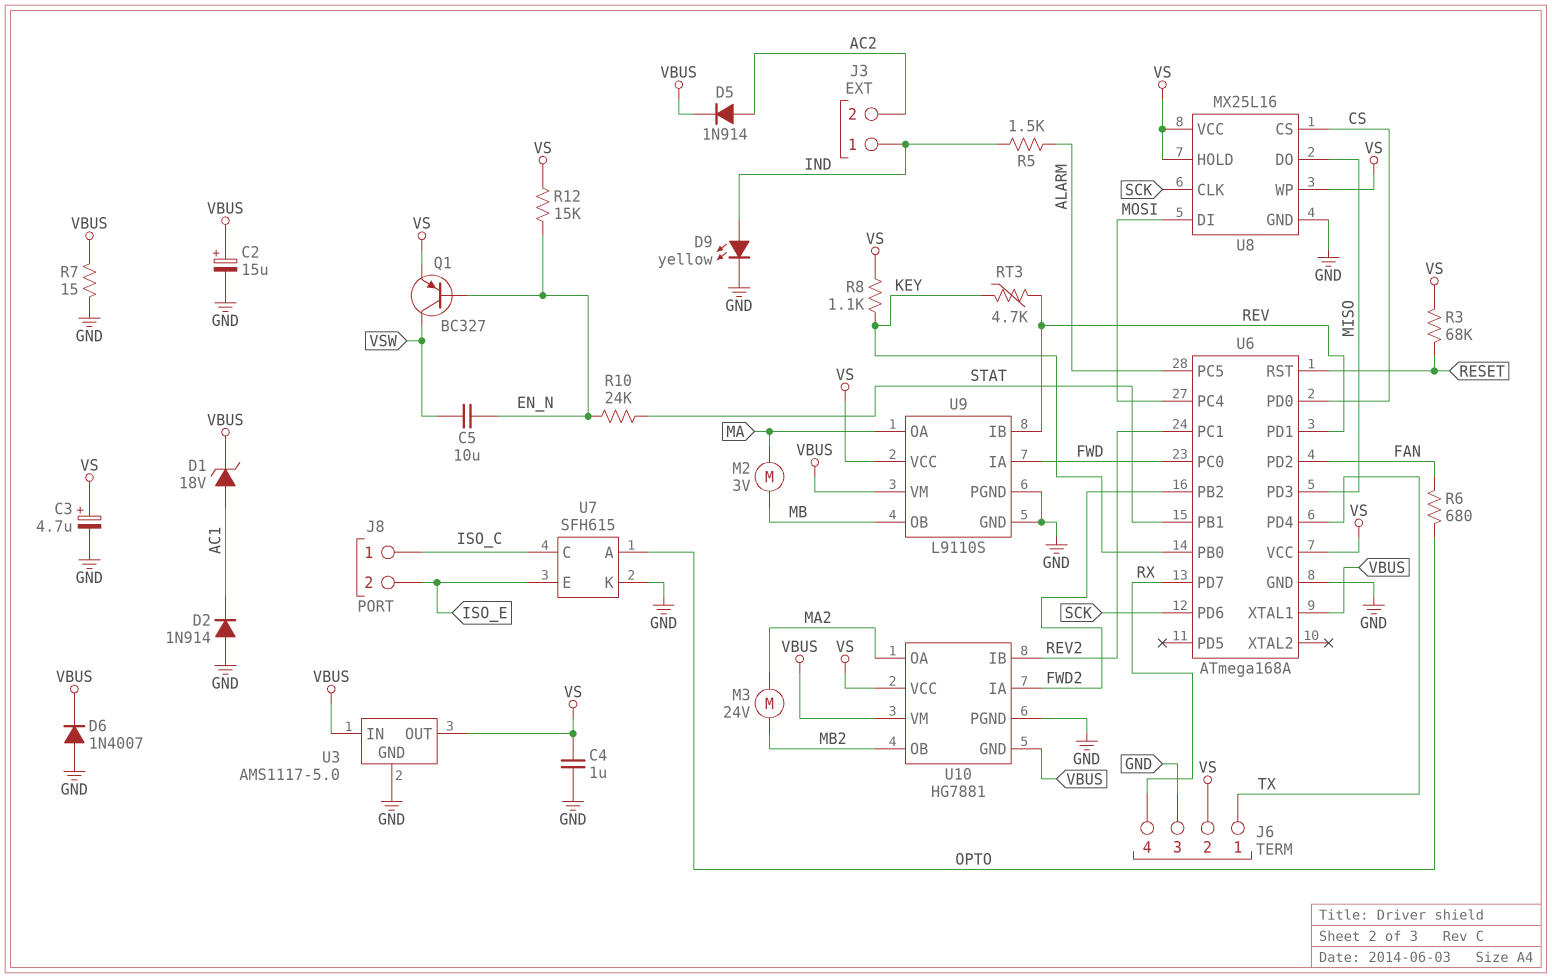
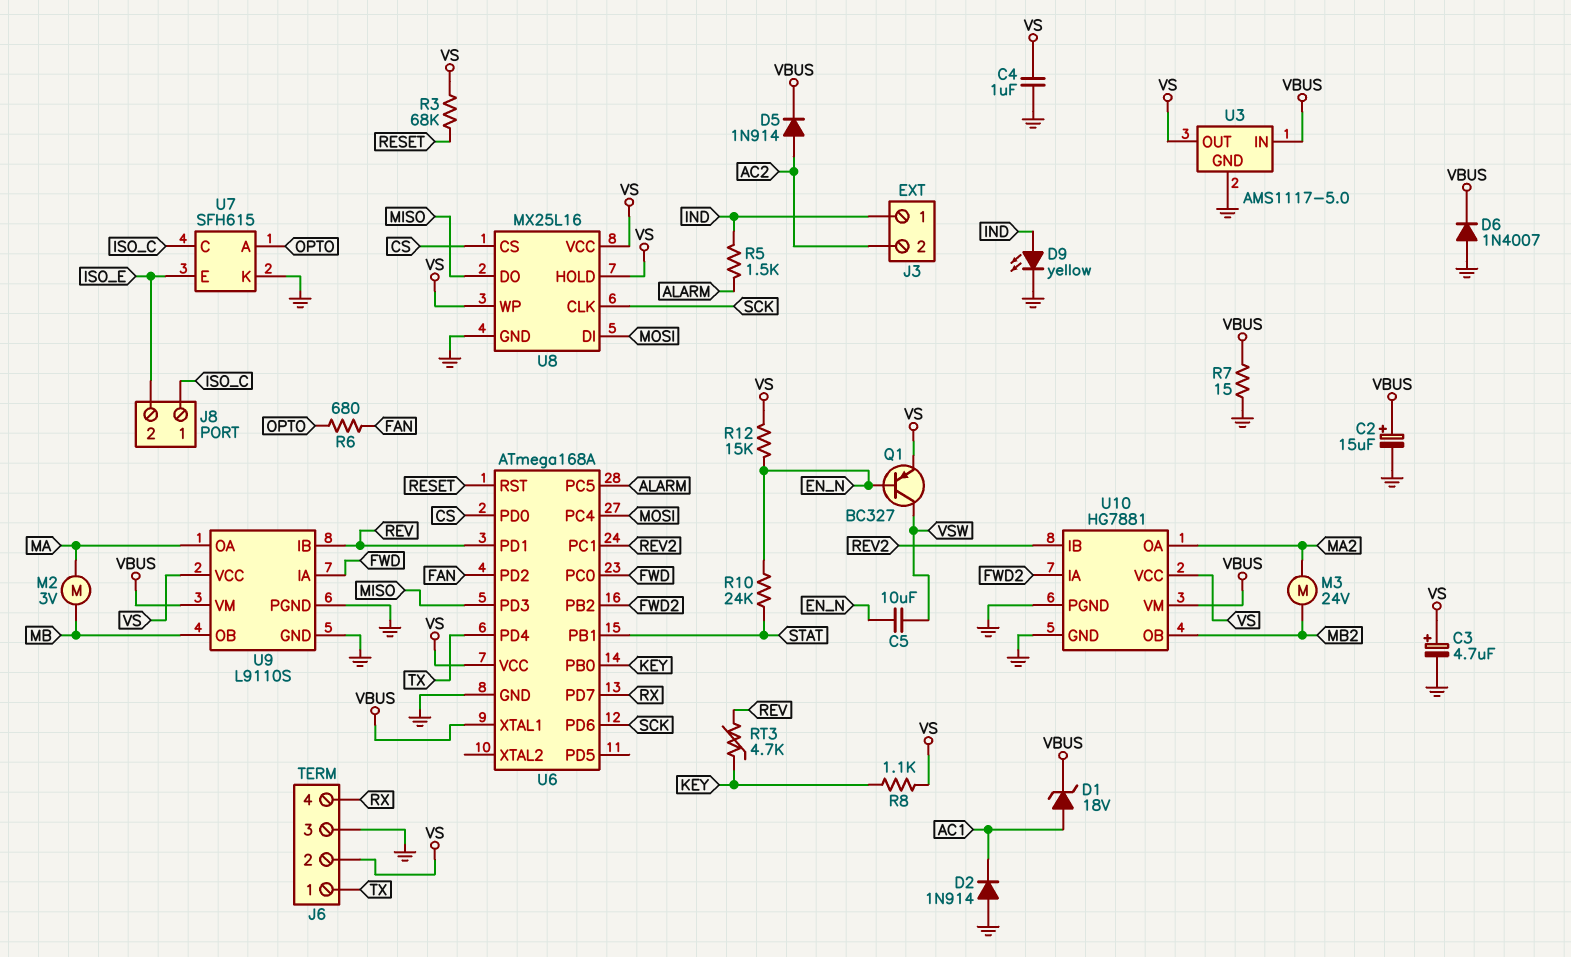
U10 pin GND: VBUS -> GND

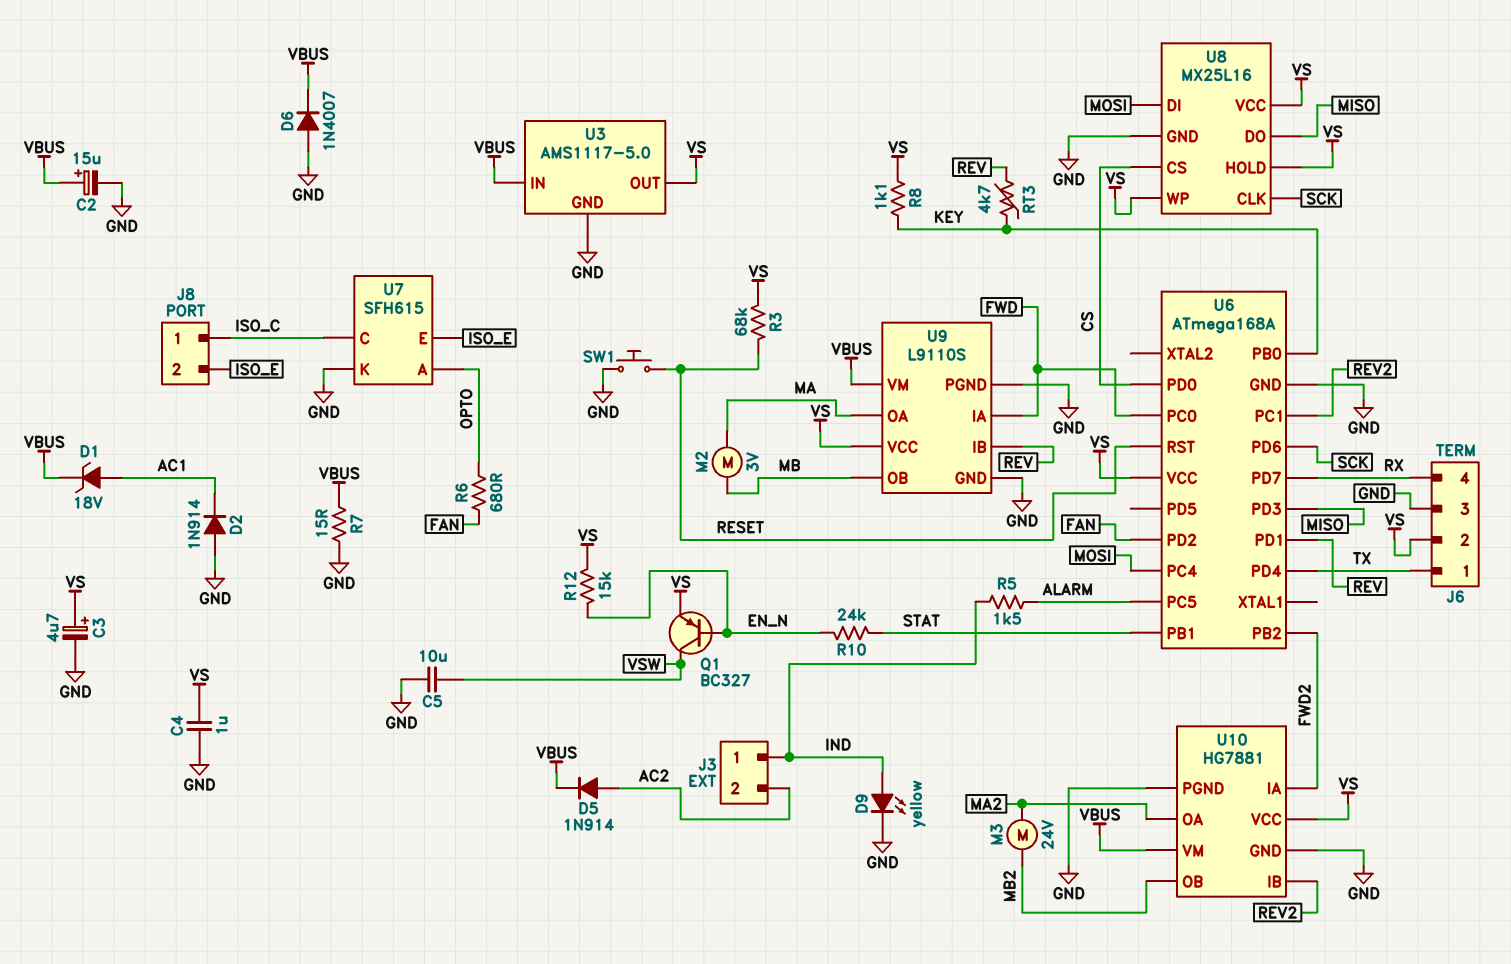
C5: 10uF (EN_N, VSW) -> 10uF (GND, VSW)
SW1: none -> button (GND, RESET)
U6 pin XTAL1: VBUS -> none

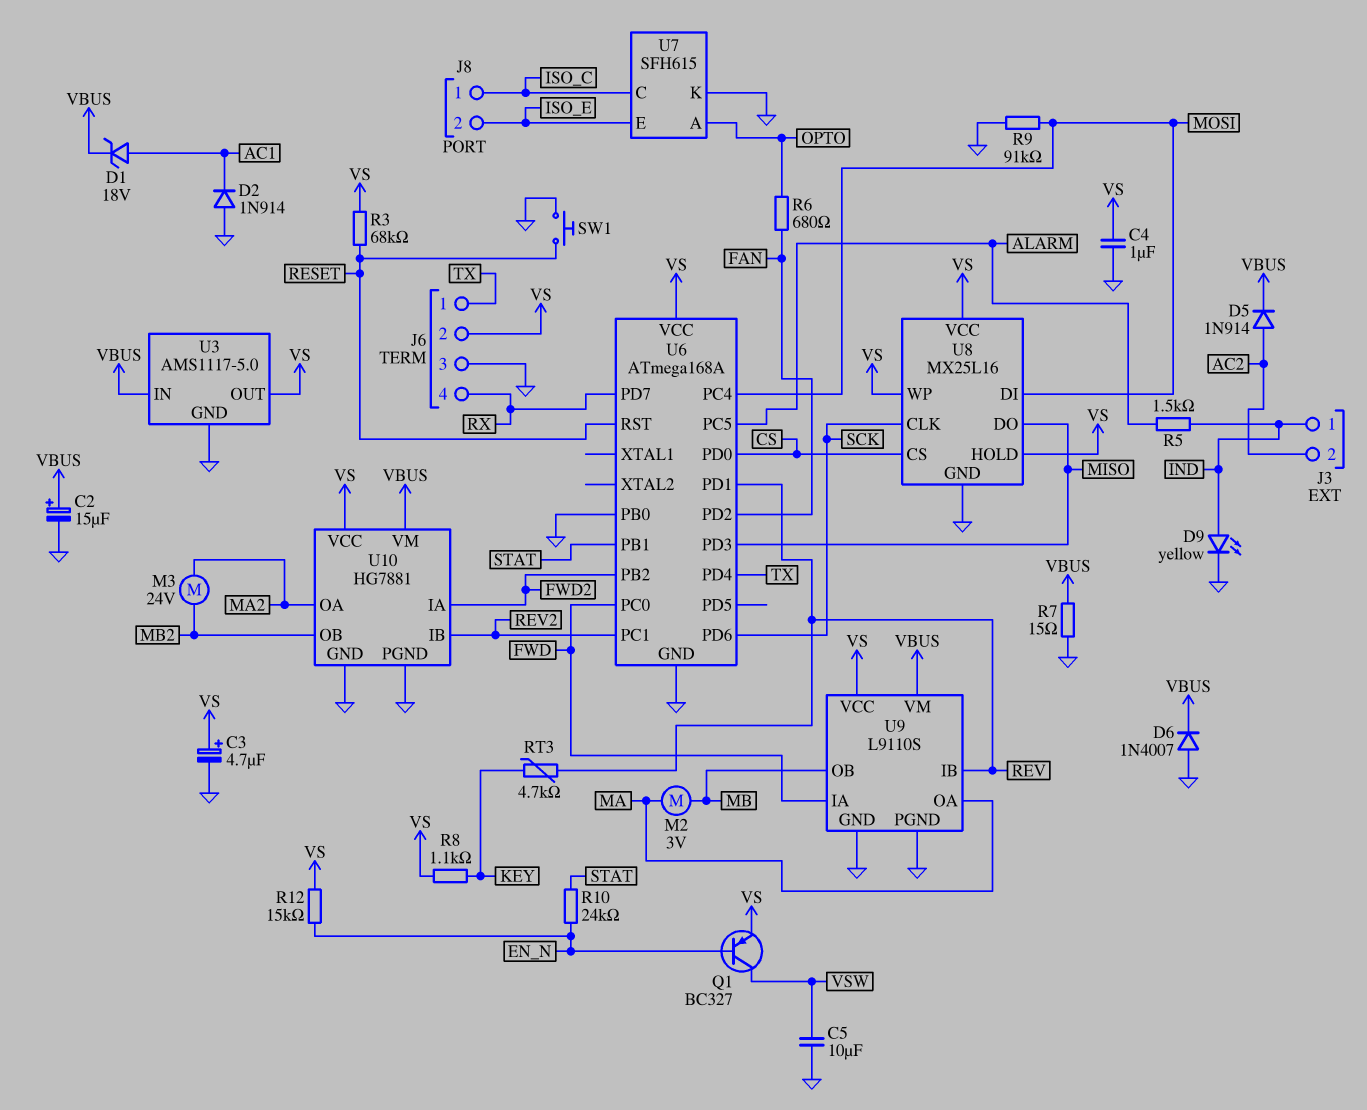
R9: none -> 91k (GND, MOSI)
U6 pin PB0: KEY -> GND

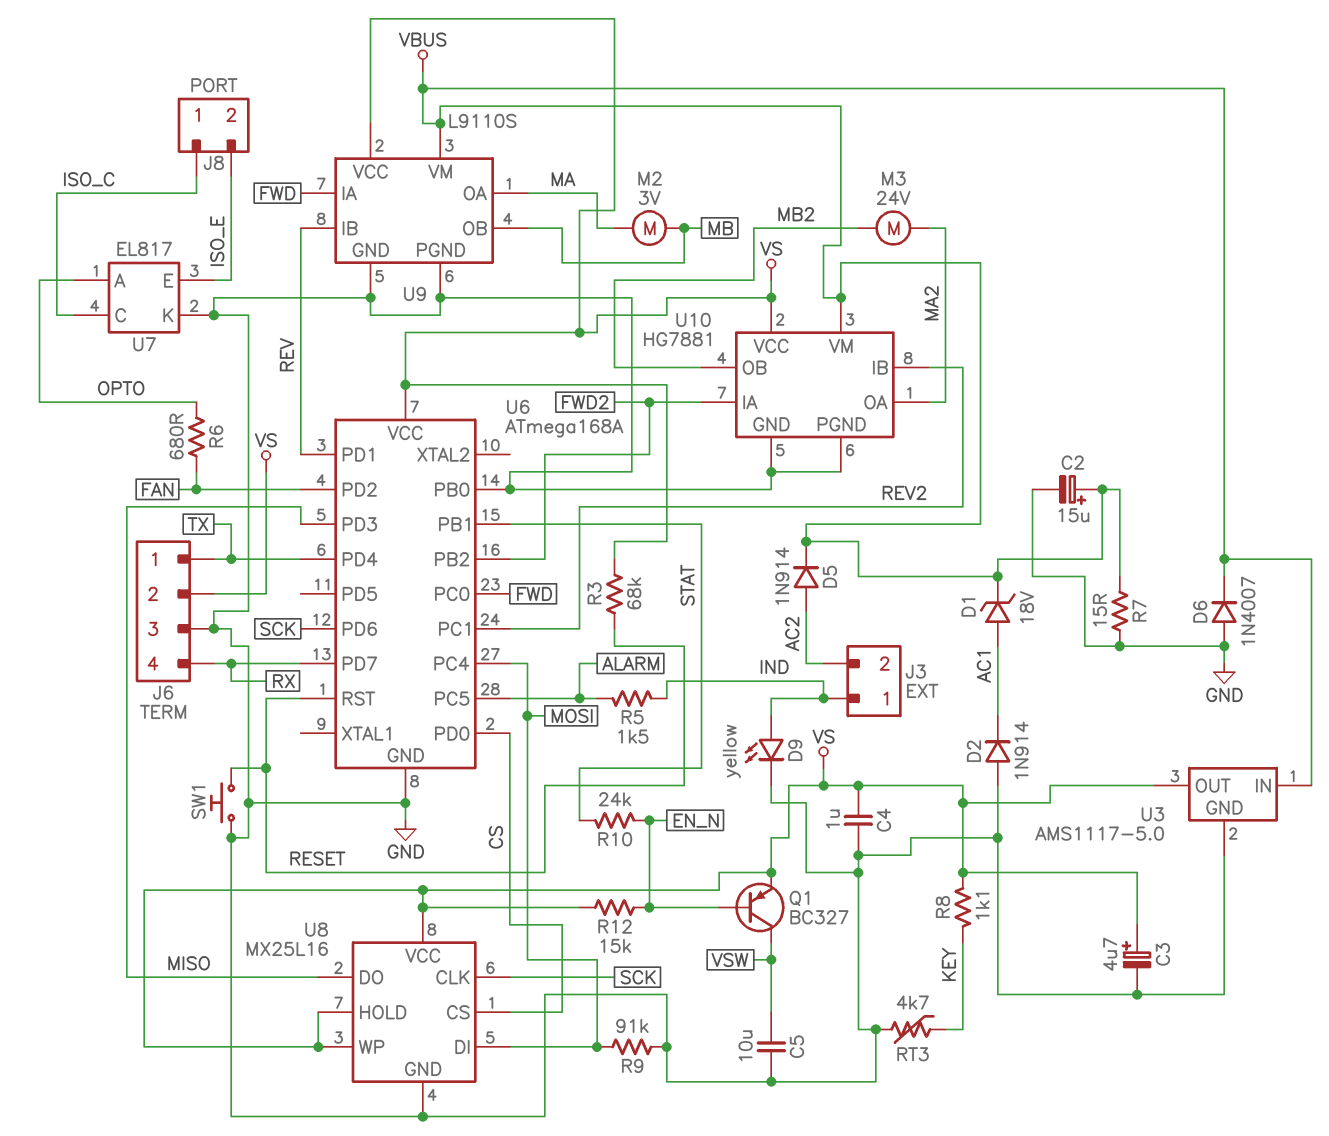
RT3: 4.7k (KEY, REV) -> 4.7k (GND, KEY)
U7: SFH615 -> EL817

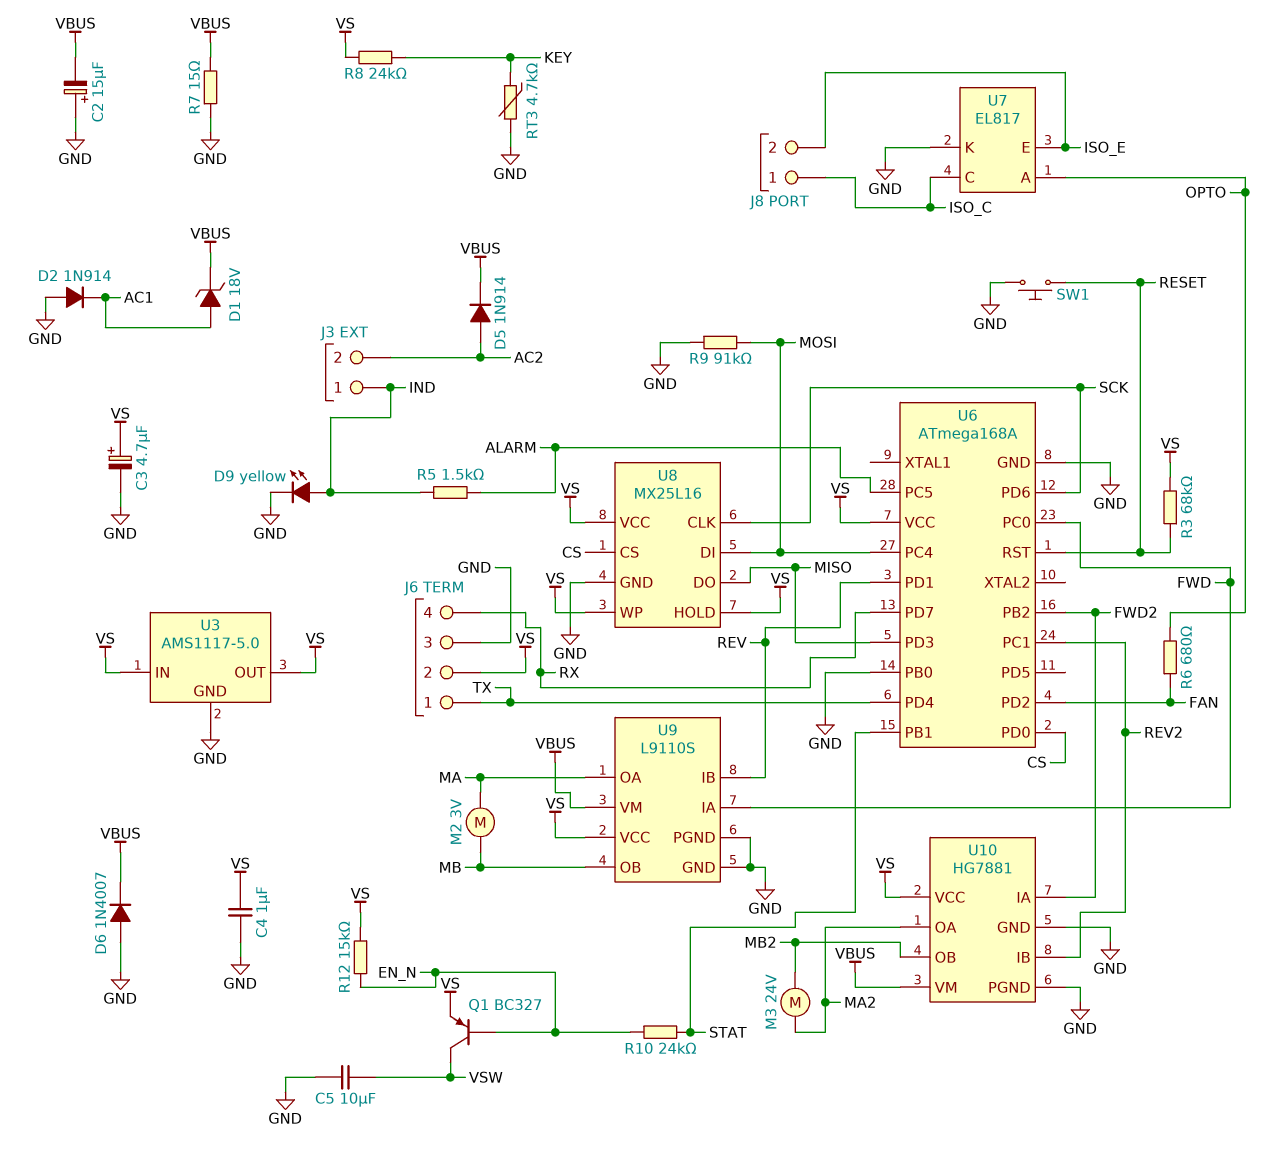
C2: 15uF (plus VBUS, minus GND) -> 15uF (plus GND, minus VBUS)
R8: 1.1k (KEY, VS) -> 24k (KEY, VS)
U3 pin IN: VBUS -> VS

